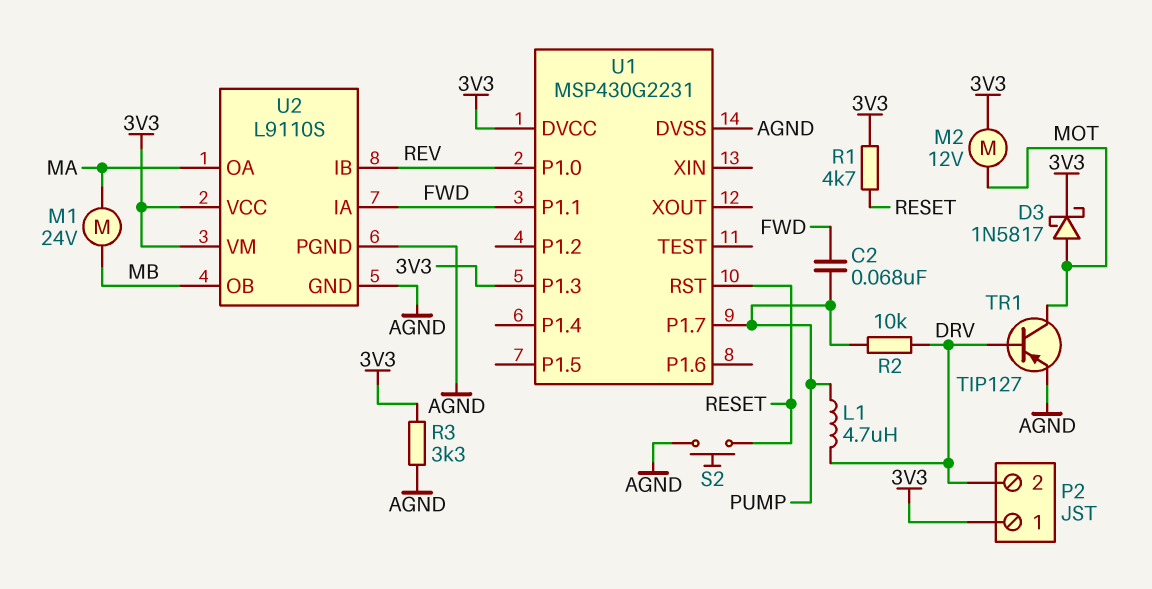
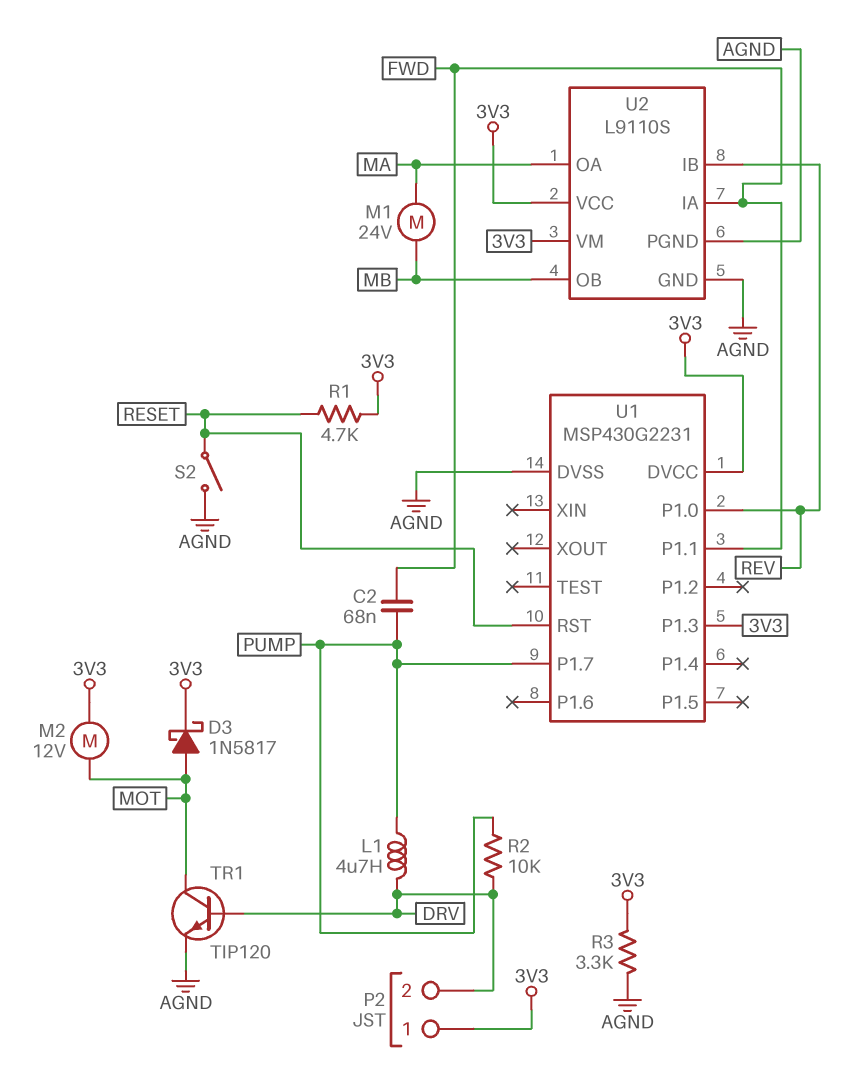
S2: button (AGND, RESET) -> switch (AGND, RESET)
TR1: PNP TIP127 (B DRV, C MOT, E AGND) -> NPN TIP120 (B DRV, C MOT, E AGND)

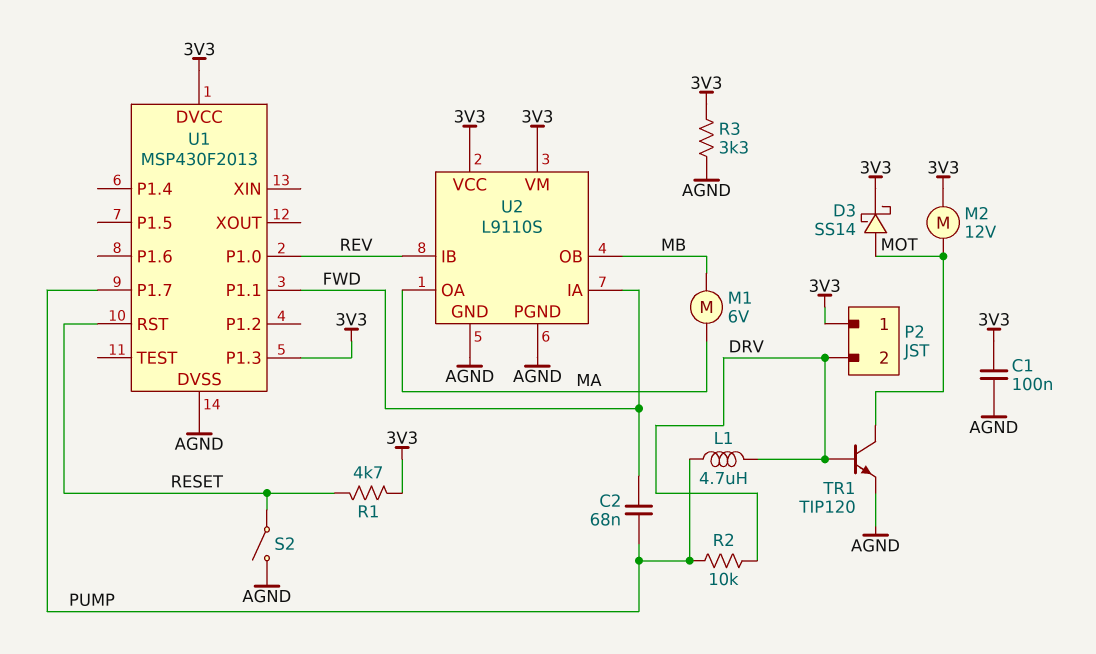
C1: none -> 100nF (3V3, AGND)
D3: schottky 1N5817 (A MOT, K 3V3) -> schottky SS14 (A MOT, K 3V3)
M1: motor 24V (MA, MB) -> motor 6V (MA, MB)
U1: MSP430G2231 -> MSP430F2013

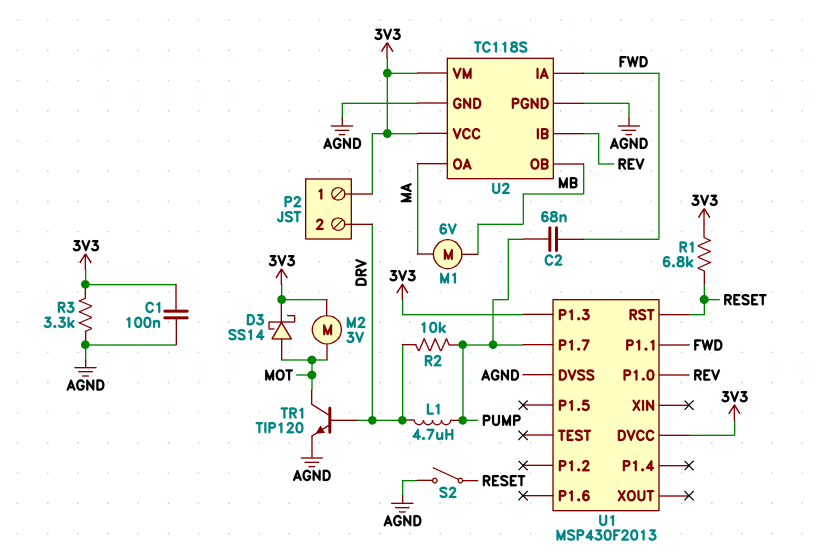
M2: motor 12V (3V3, MOT) -> motor 3V (3V3, MOT)
R1: 4.7k (3V3, RESET) -> 6.8k (3V3, RESET)
U2: L9110S -> TC118S

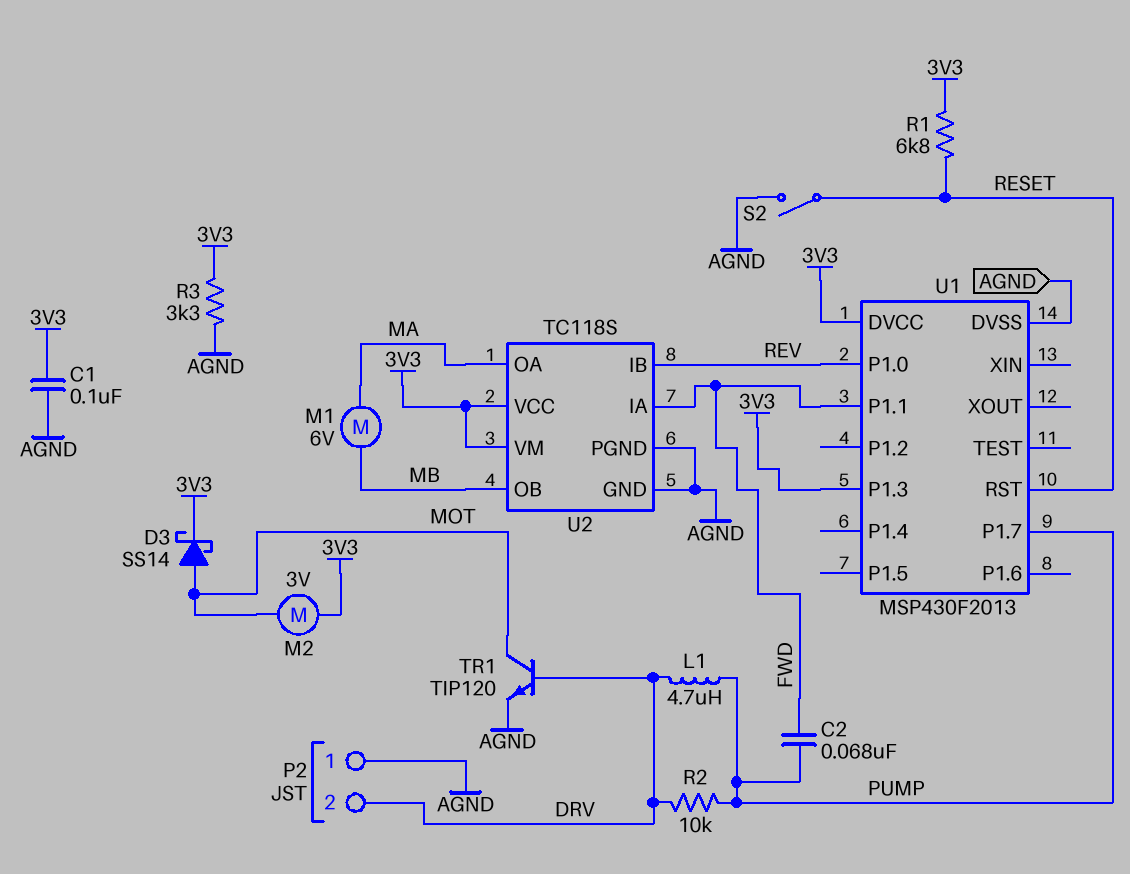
P2 pin 1: 3V3 -> AGND

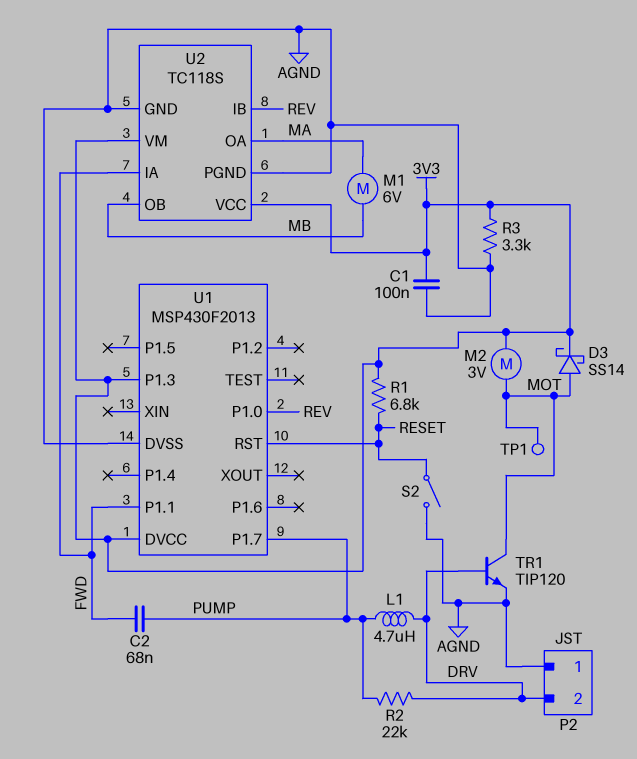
R2: 10k (DRV, PUMP) -> 22k (DRV, PUMP)
TP1: none -> test point (MOT)

